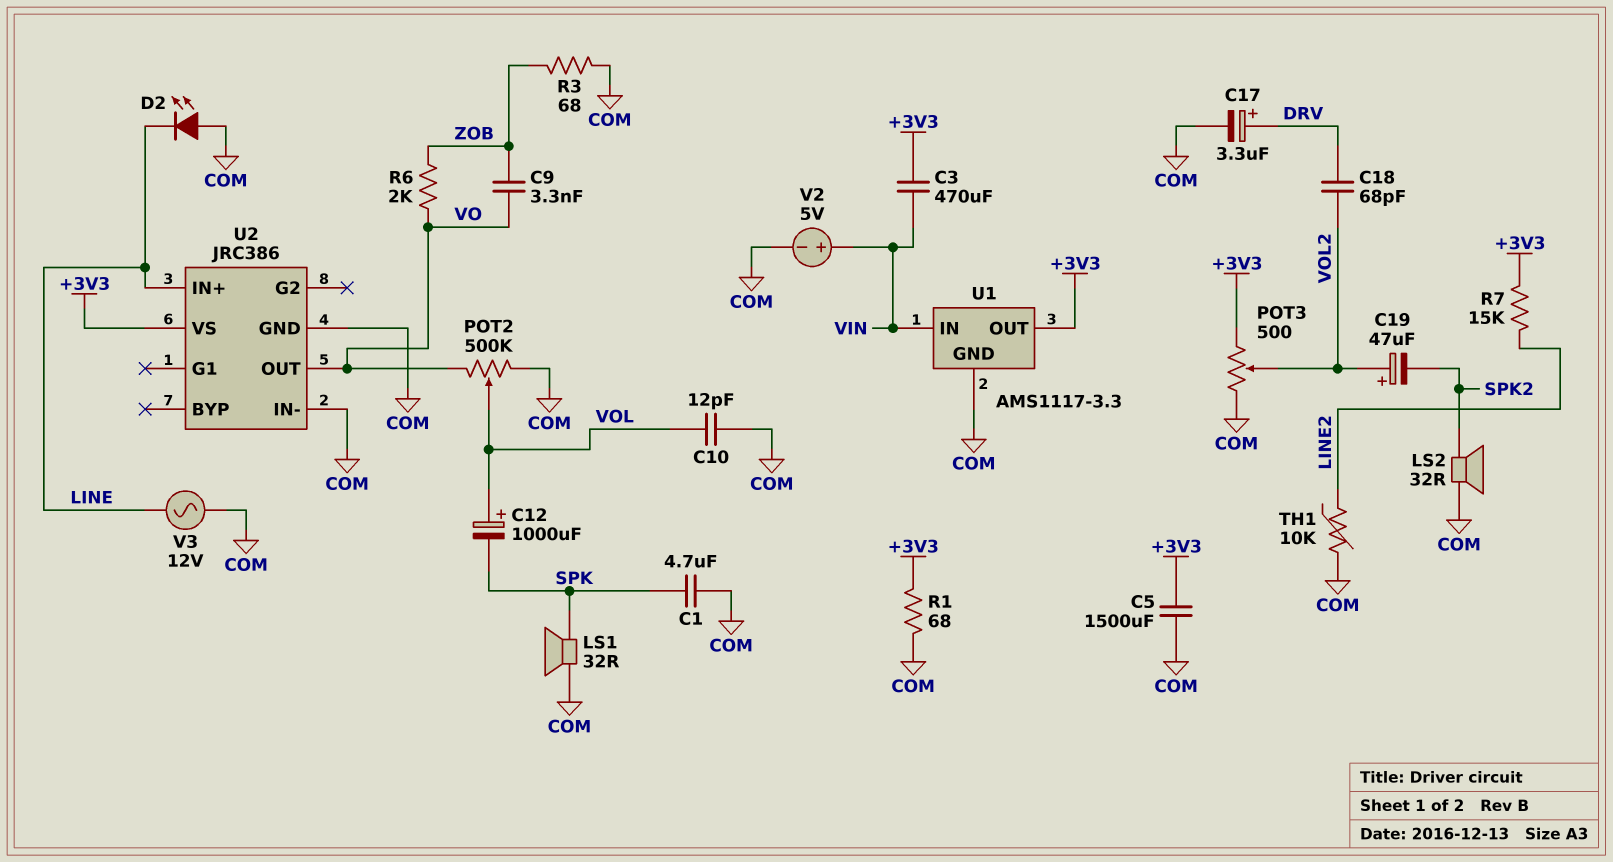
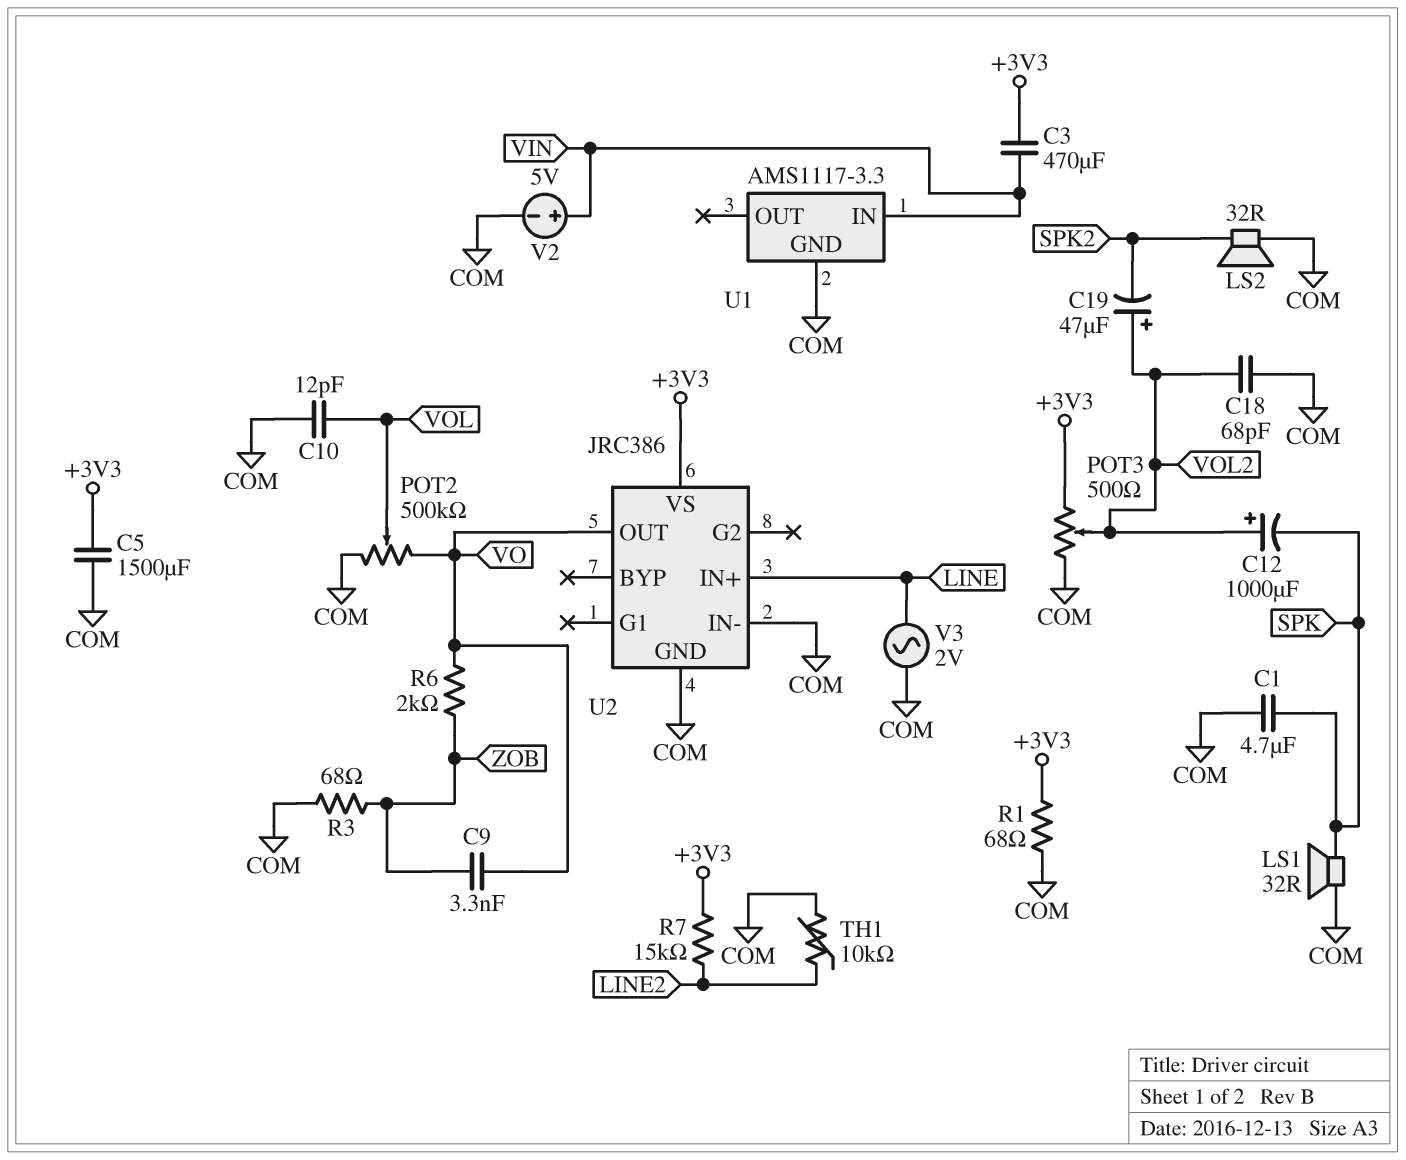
C12: 1000uF (plus VOL, minus SPK) -> 1000uF (plus VOL2, minus SPK)
C17: 3.3uF (plus DRV, minus COM) -> none
C18: 68pF (DRV, VOL2) -> 68pF (COM, VOL2)
D2: LED (A COM, K LINE) -> none
U1 pin OUT: +3V3 -> none
V3: AC 12V (COM, LINE) -> AC 2V (COM, LINE)

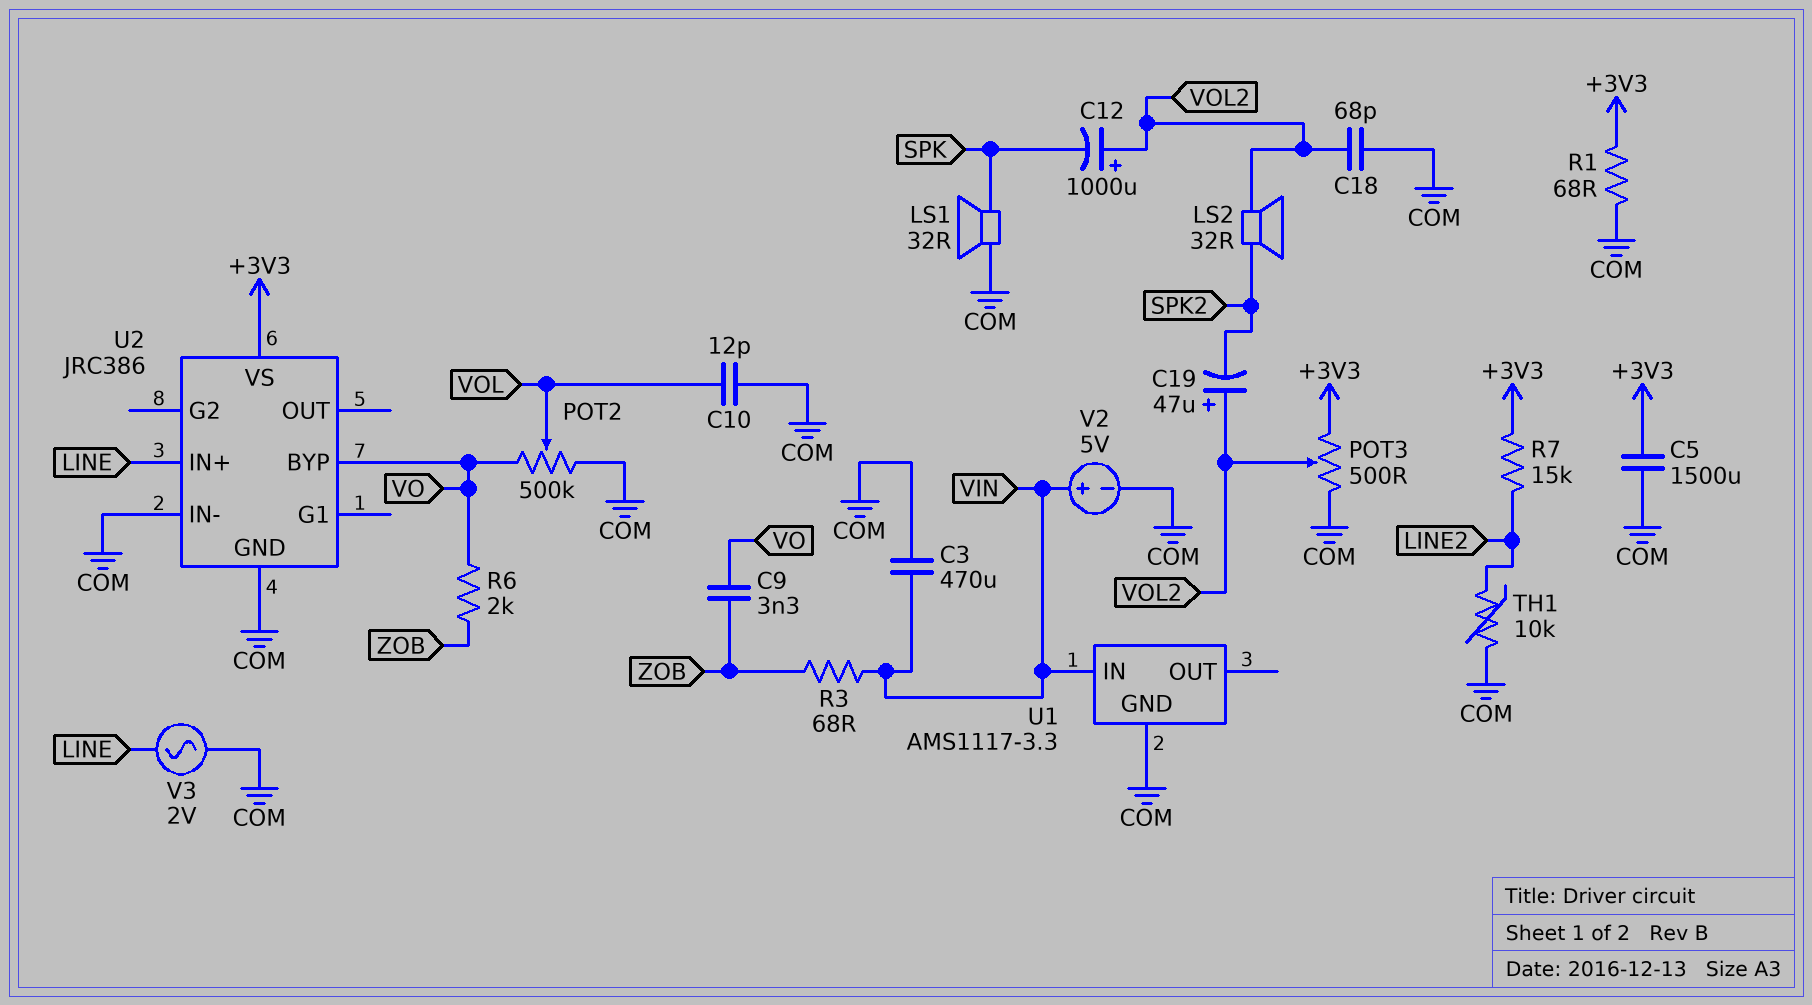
C1: 4.7uF (COM, SPK) -> none
C3: 470uF (+3V3, VIN) -> 470uF (COM, VIN)
LS2: speaker 32R (COM, SPK2) -> speaker 32R (SPK2, VOL2)
R3: 68 (COM, ZOB) -> 68 (VIN, ZOB)
U2 pin BYP: none -> VO
U2 pin OUT: VO -> none

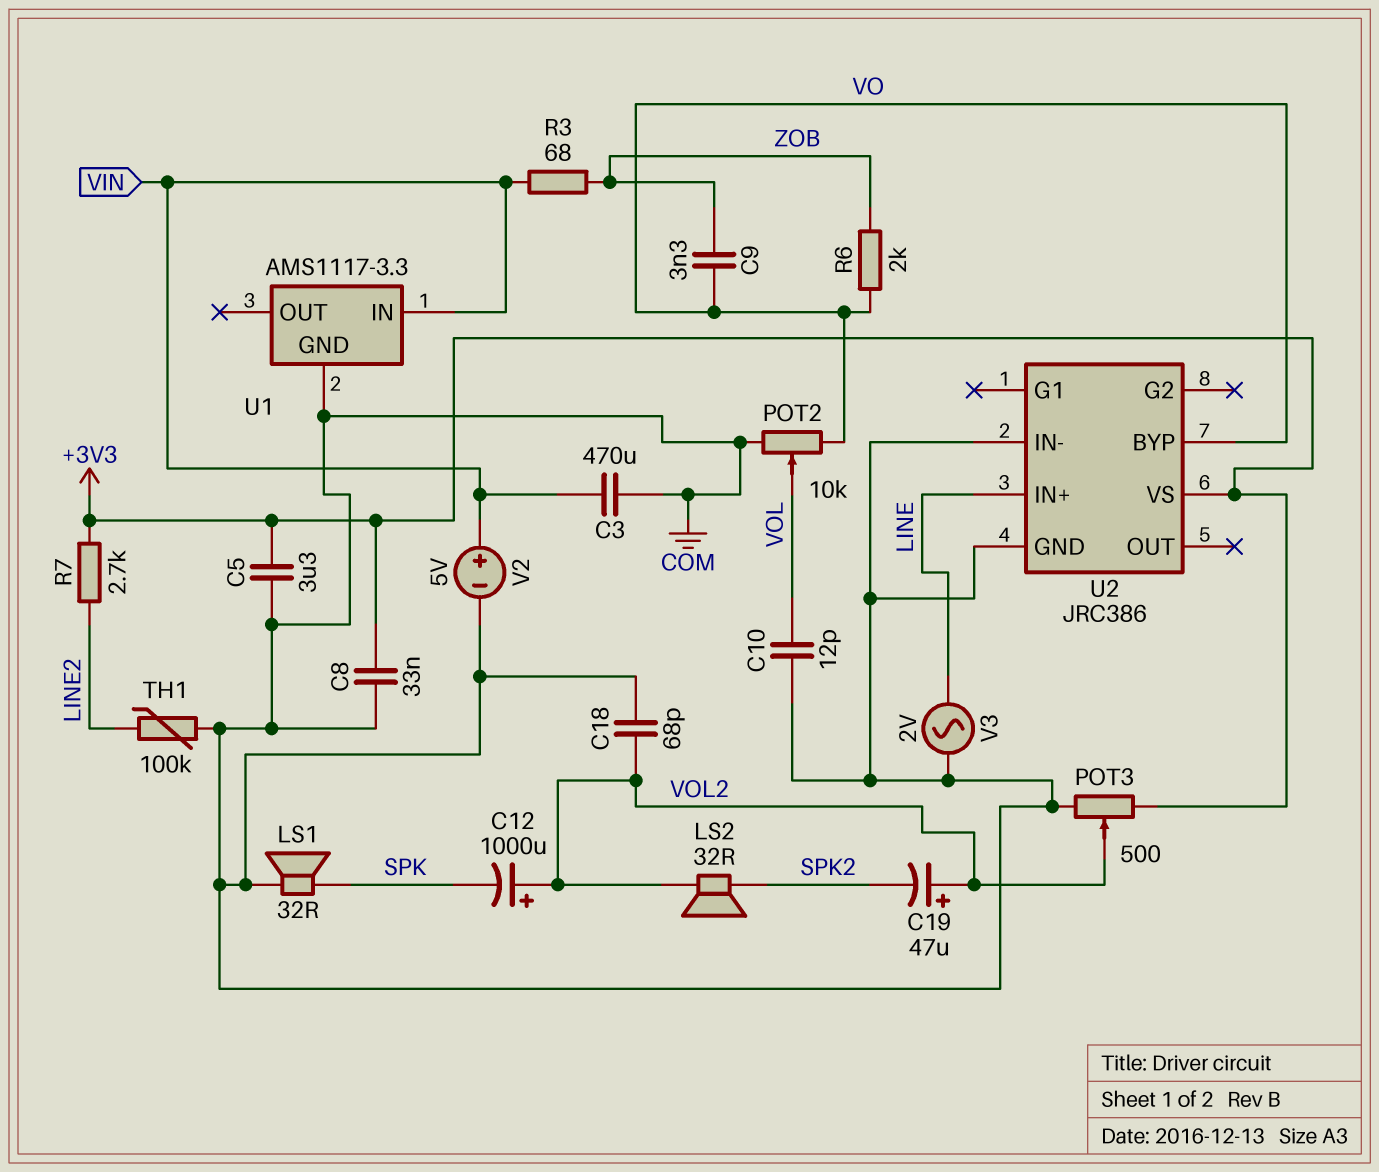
C5: 1500uF (+3V3, COM) -> 3.3uF (+3V3, COM)
C8: none -> 33nF (+3V3, COM)
POT2: 500k (COM, VO, wiper VOL) -> 10k (COM, VO, wiper VOL)
R1: 68 (+3V3, COM) -> none
R7: 15k (+3V3, LINE2) -> 2.7k (+3V3, LINE2)
TH1: 10k (COM, LINE2) -> 100k (COM, LINE2)

